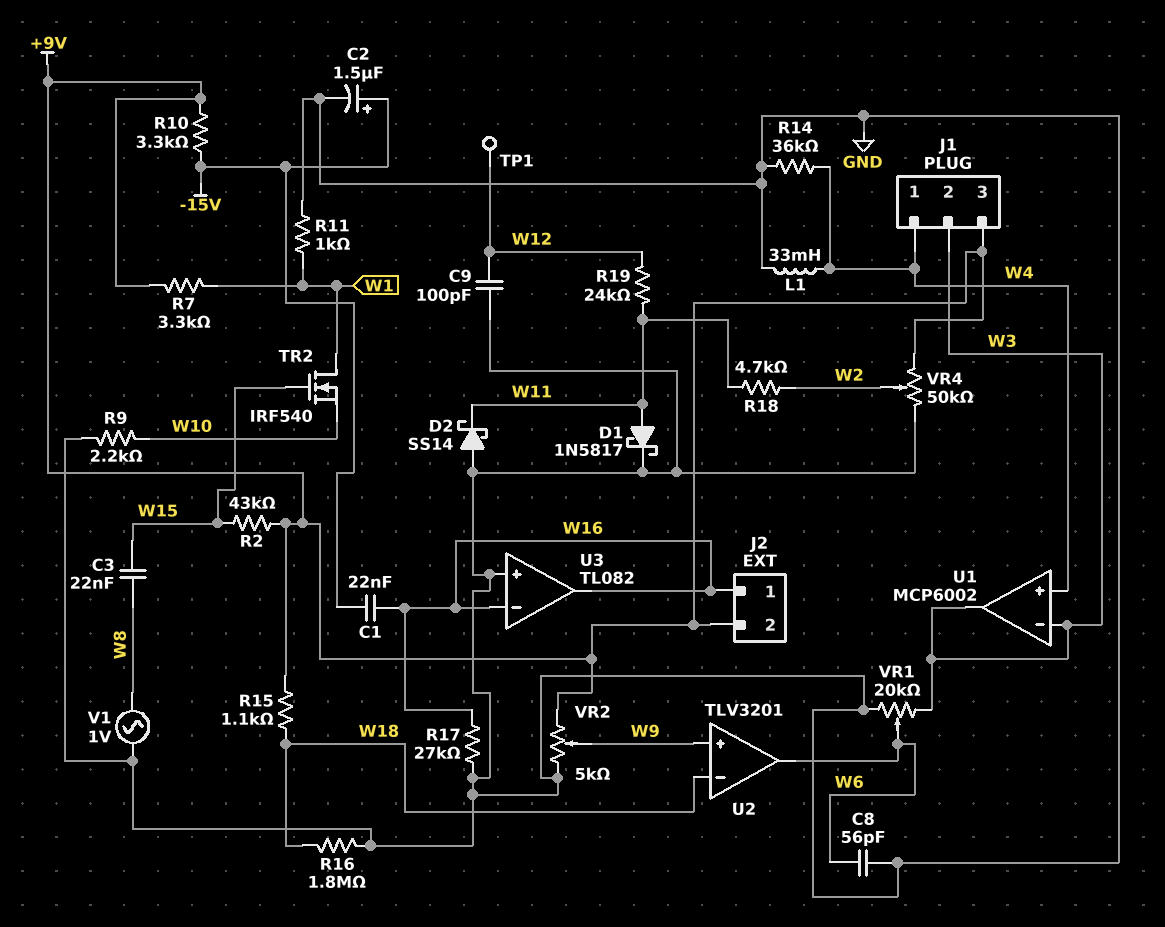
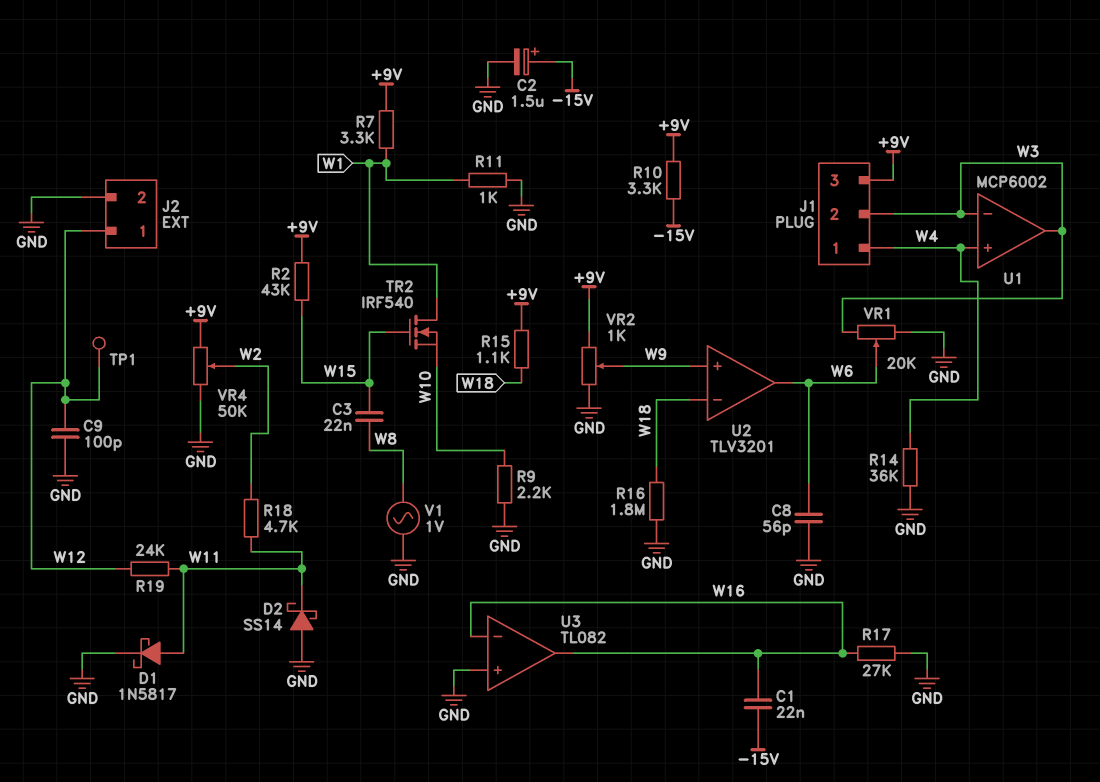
J2 pin 1: W16 -> W12
J2 pin 2: +9V -> GND
L1: 33mH (GND, W4) -> none
VR2: 5k (+9V, GND, wiper W9) -> 1k (+9V, GND, wiper W9)

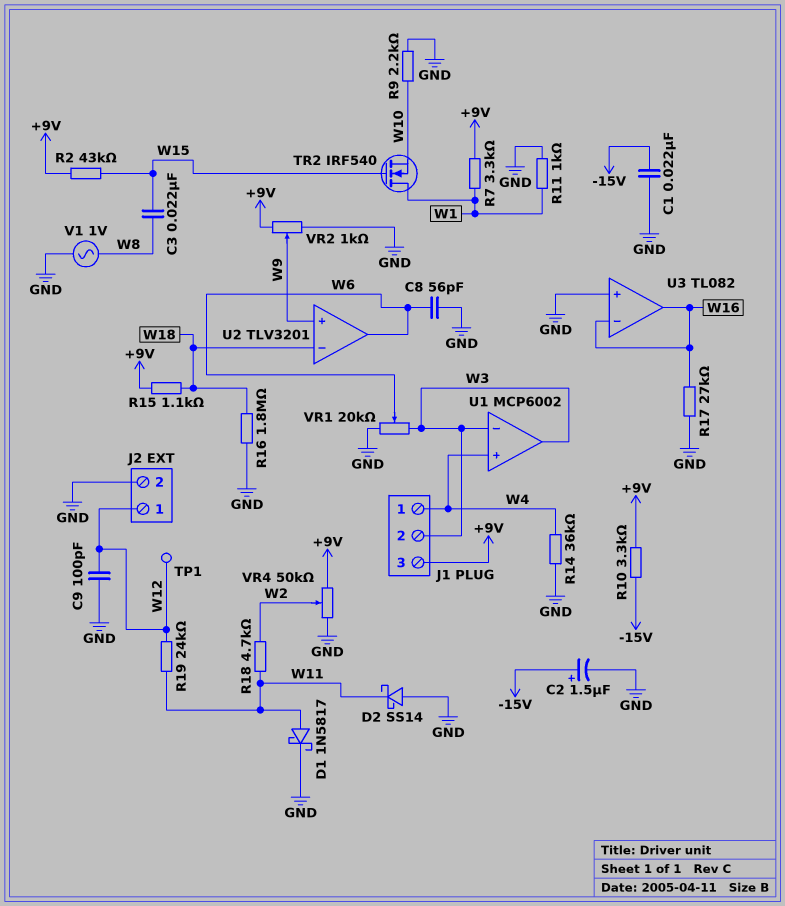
C1: 22nF (-15V, W16) -> 22nF (-15V, GND)

